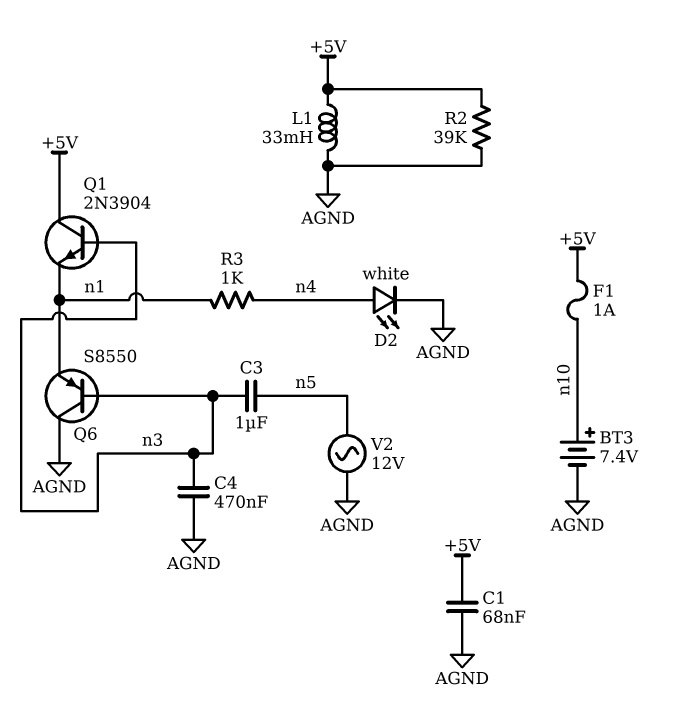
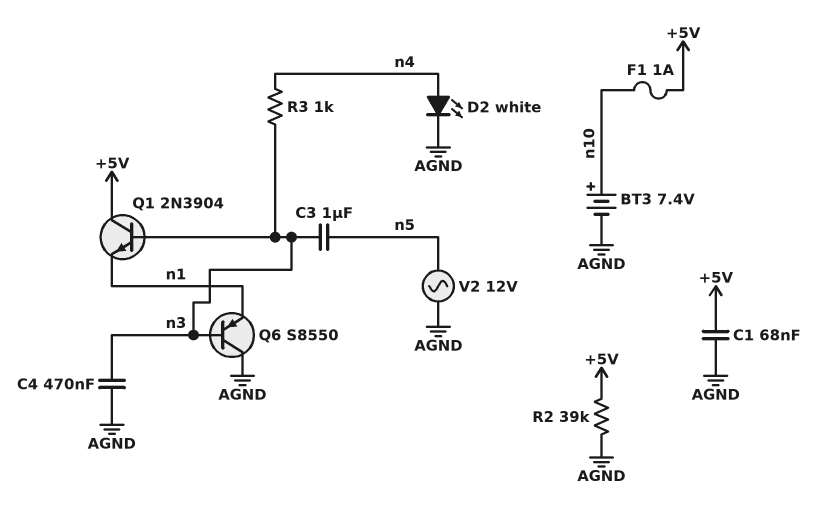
L1: 33mH (+5V, AGND) -> none
R3: 1k (n1, n4) -> 1k (n3, n4)

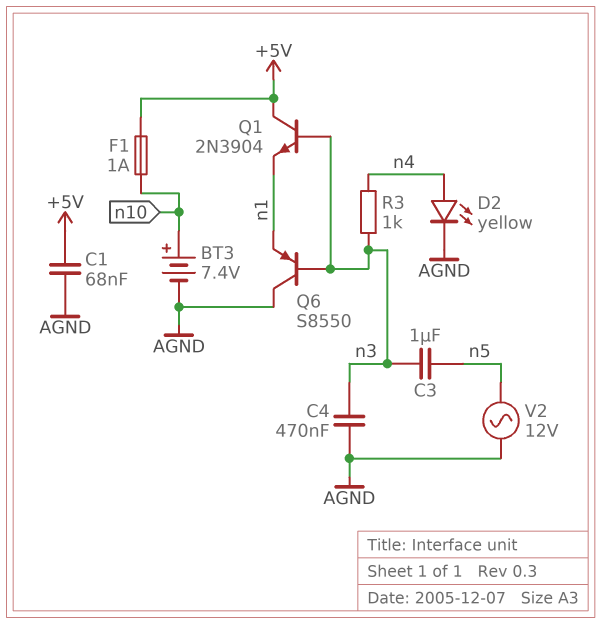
D2: LED white (A n4, K AGND) -> LED yellow (A n4, K AGND)
R2: 39k (+5V, AGND) -> none

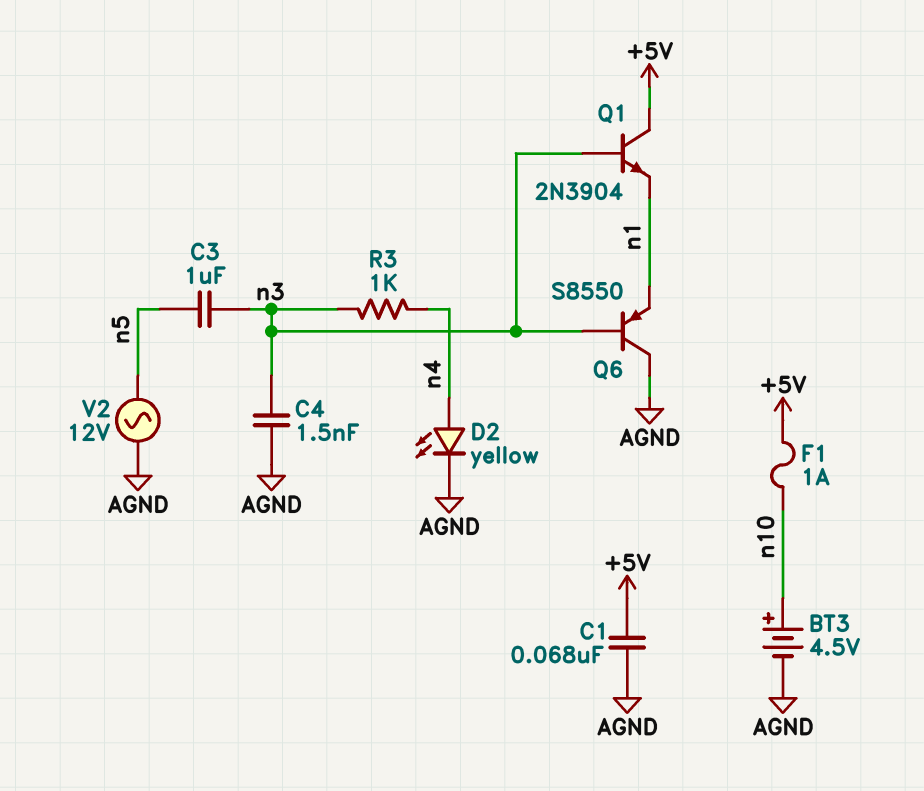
BT3: 7.4V (plus n10, minus AGND) -> 4.5V (plus n10, minus AGND)
C4: 470nF (AGND, n3) -> 1.5nF (AGND, n3)

